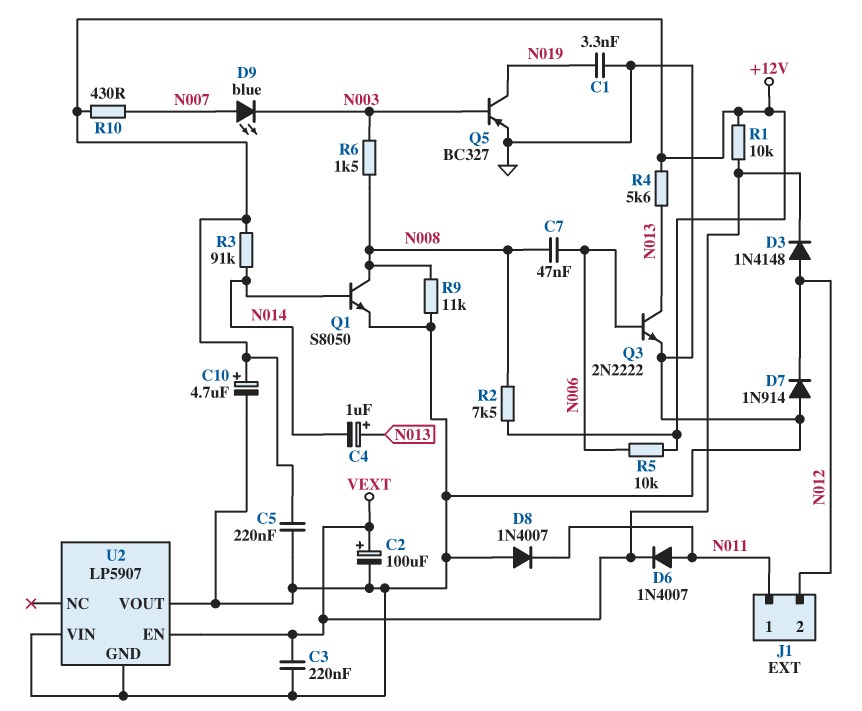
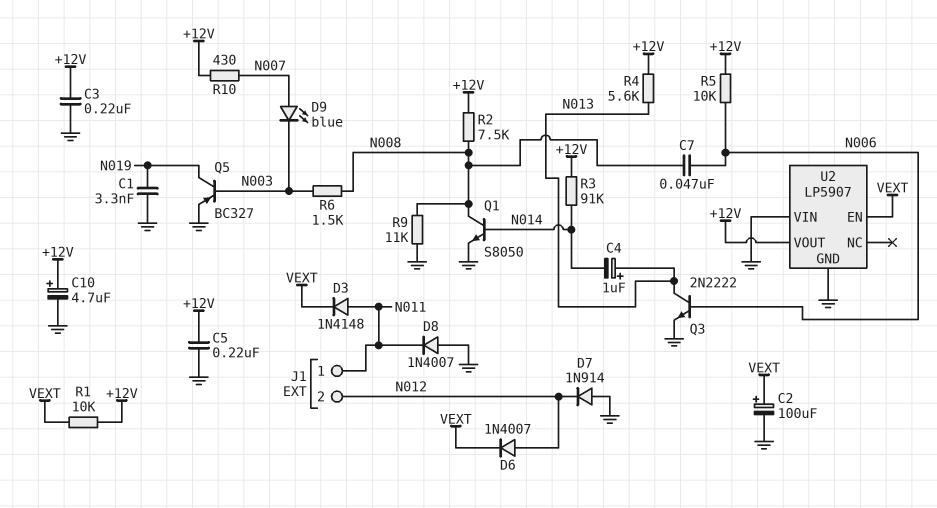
C3: 220nF (GND, VEXT) -> 220nF (+12V, GND)
D3: diode 1N4148 (A N012, K VEXT) -> diode 1N4148 (A N011, K VEXT)
D6: diode 1N4007 (A N011, K VEXT) -> diode 1N4007 (A N012, K VEXT)
U2 pin VOUT: GND -> +12V

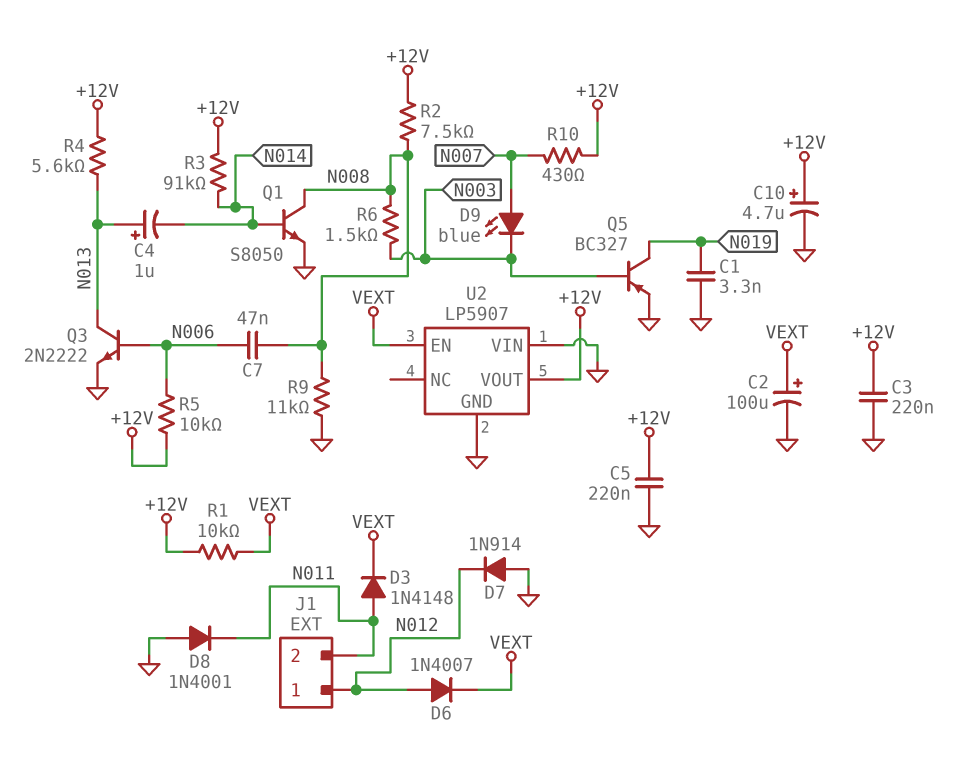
D8: diode 1N4007 (A GND, K N011) -> diode 1N4001 (A GND, K N011)
J1 pin 1: N011 -> N012
J1 pin 2: N012 -> N011

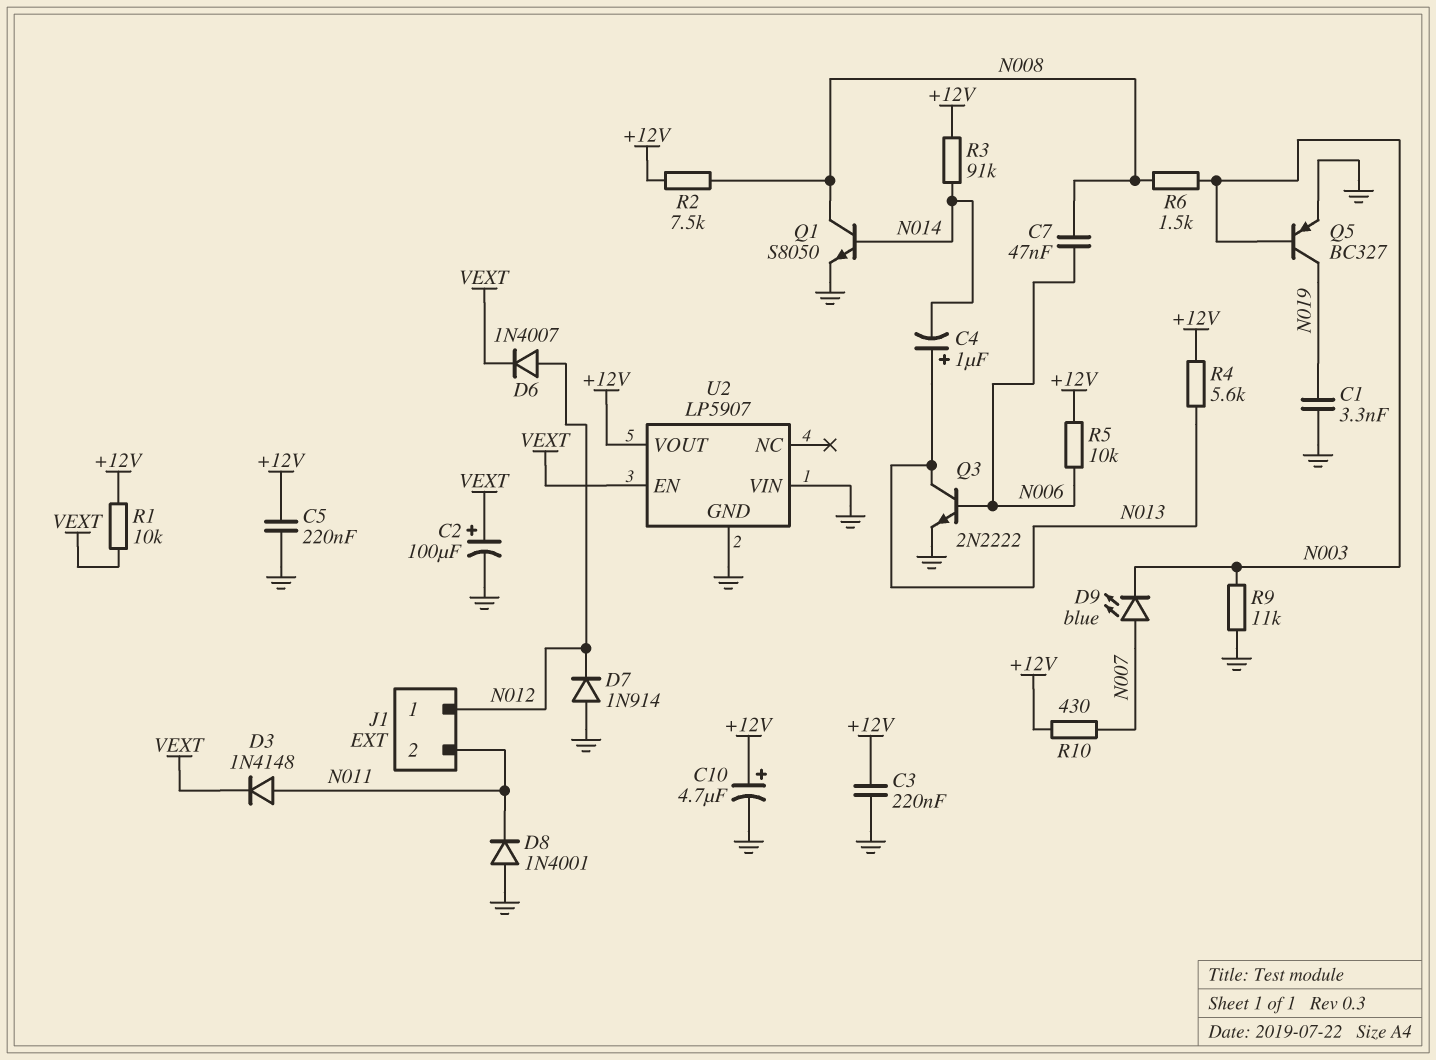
R9: 11k (GND, N008) -> 11k (GND, N003)

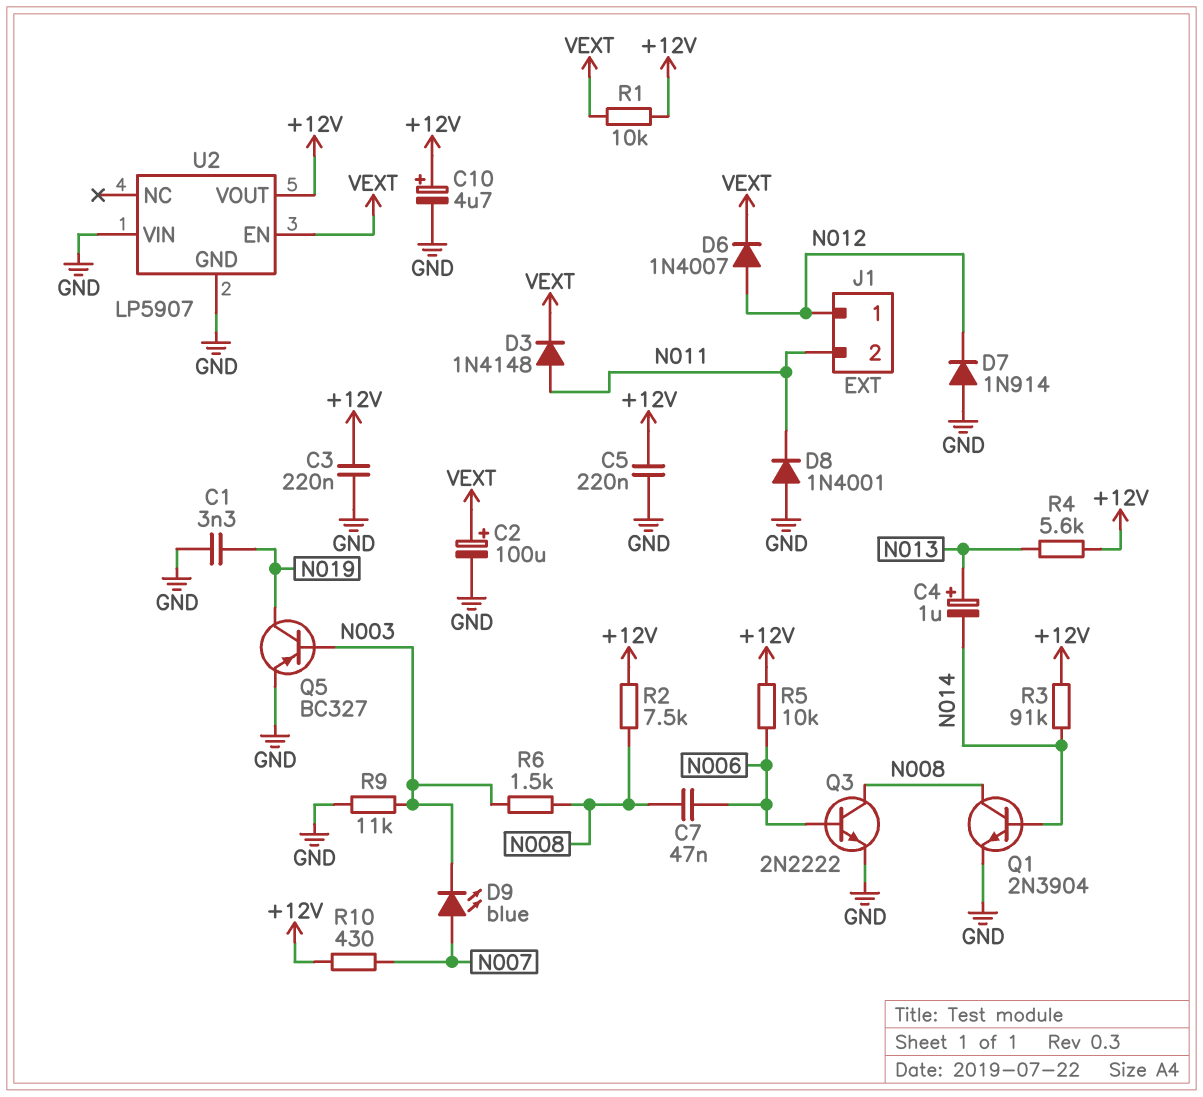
Q1: NPN S8050 (B N014, C N008, E GND) -> NPN 2N3904 (B N014, C N008, E GND)
Q3: NPN 2N2222 (B N006, C N013, E GND) -> NPN 2N2222 (B N006, C N008, E GND)

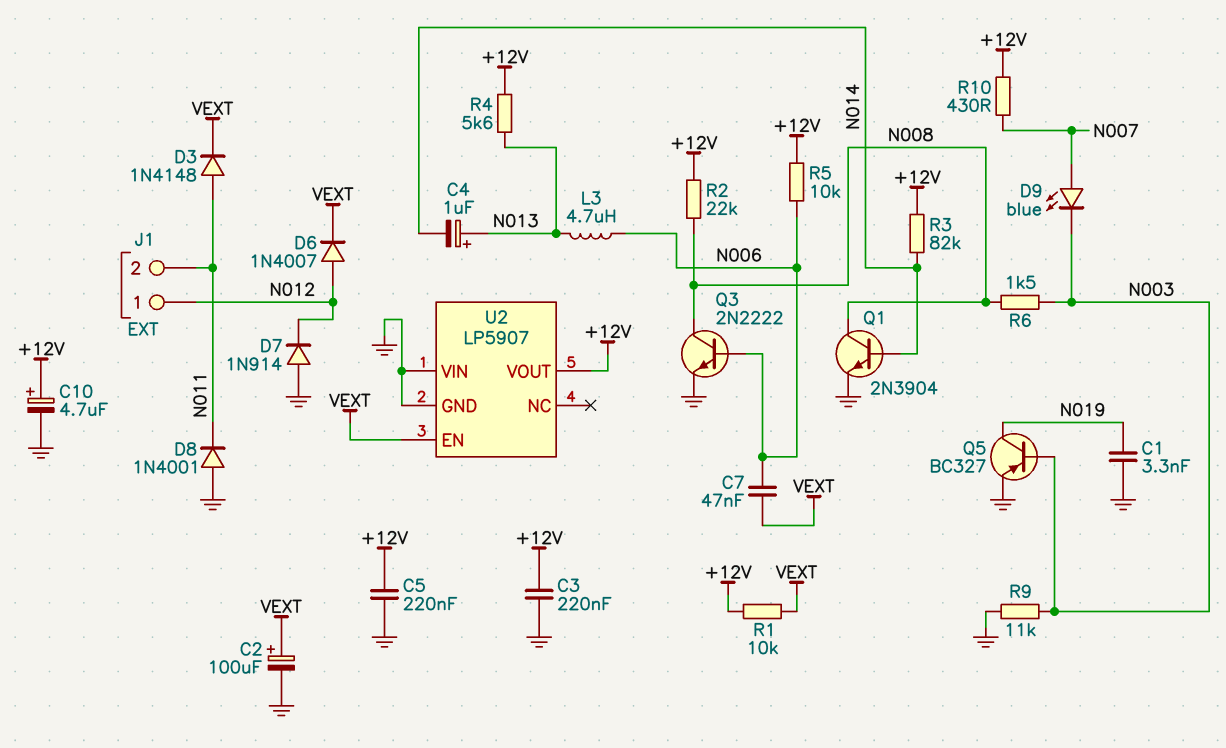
C7: 47nF (N006, N008) -> 47nF (N006, VEXT)
L3: none -> 4.7uH (N006, N013)
R2: 7.5k (+12V, N008) -> 22k (+12V, N008)
R3: 91k (+12V, N014) -> 82k (+12V, N014)

